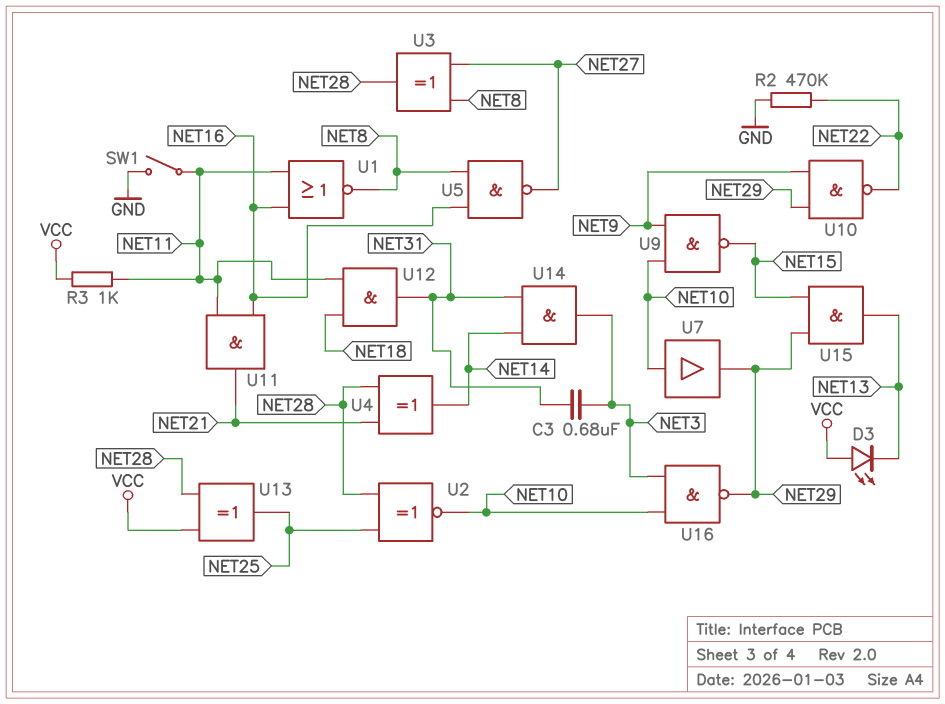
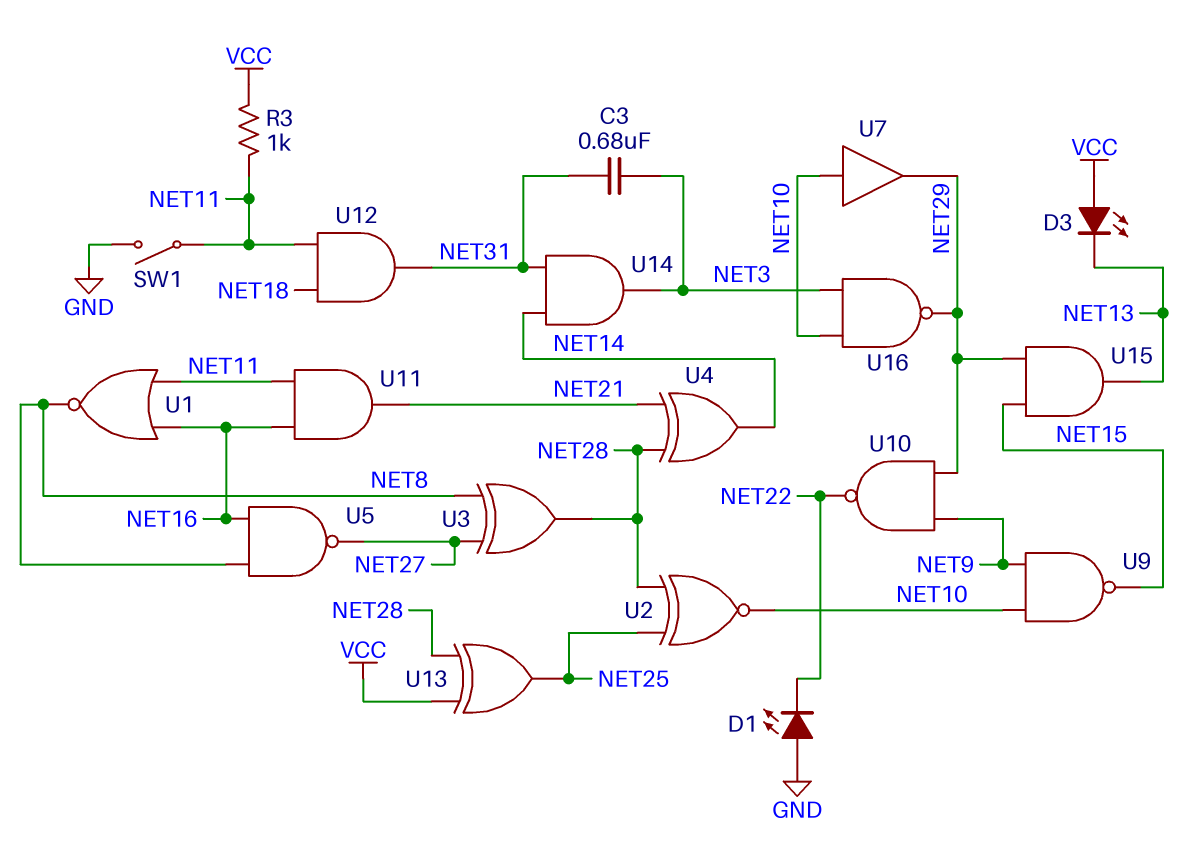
D1: none -> LED (A GND, K NET22)
R2: 470k (GND, NET22) -> none

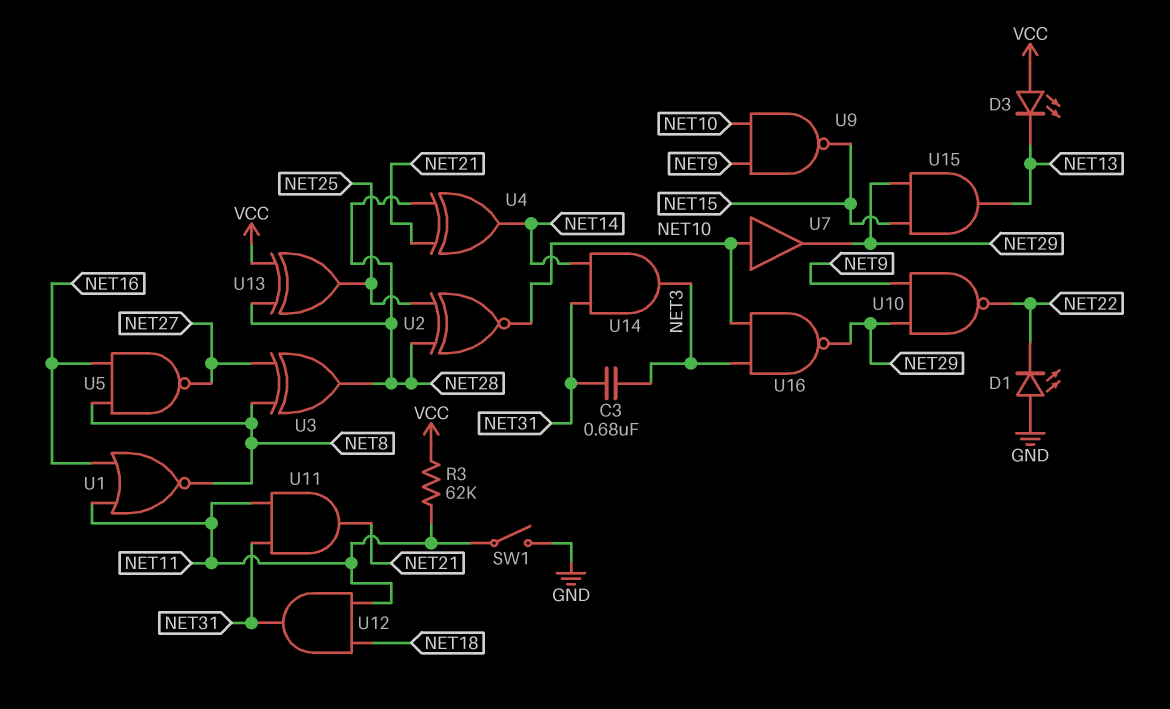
R3: 1k (NET11, VCC) -> 62k (NET11, VCC)
U11: AND (in NET11, in NET16, out NET21) -> AND (in NET11, in NET31, out NET21)

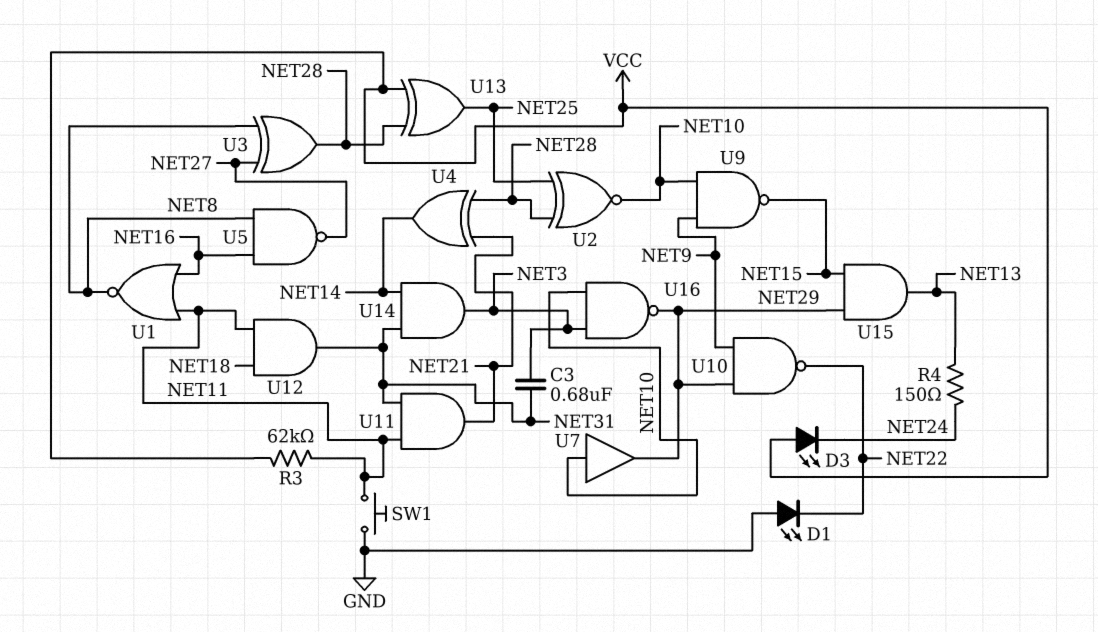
D3: LED (A VCC, K NET13) -> LED (A VCC, K NET24)
R4: none -> 150 (NET13, NET24)
SW1: switch (GND, NET11) -> button (GND, NET11)

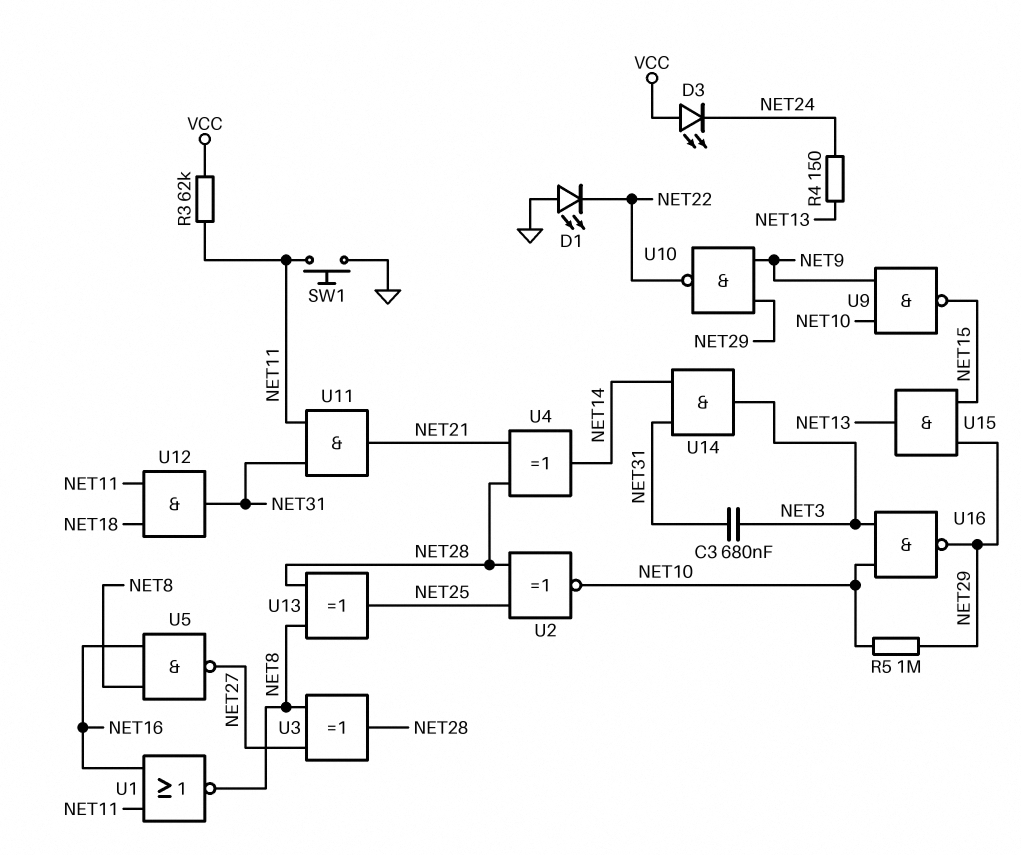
R5: none -> 1M (NET10, NET29)
U7: buffer (in NET10, out NET29) -> none
U13: XOR (in NET28, in VCC, out NET25) -> XOR (in NET8, in NET28, out NET25)

